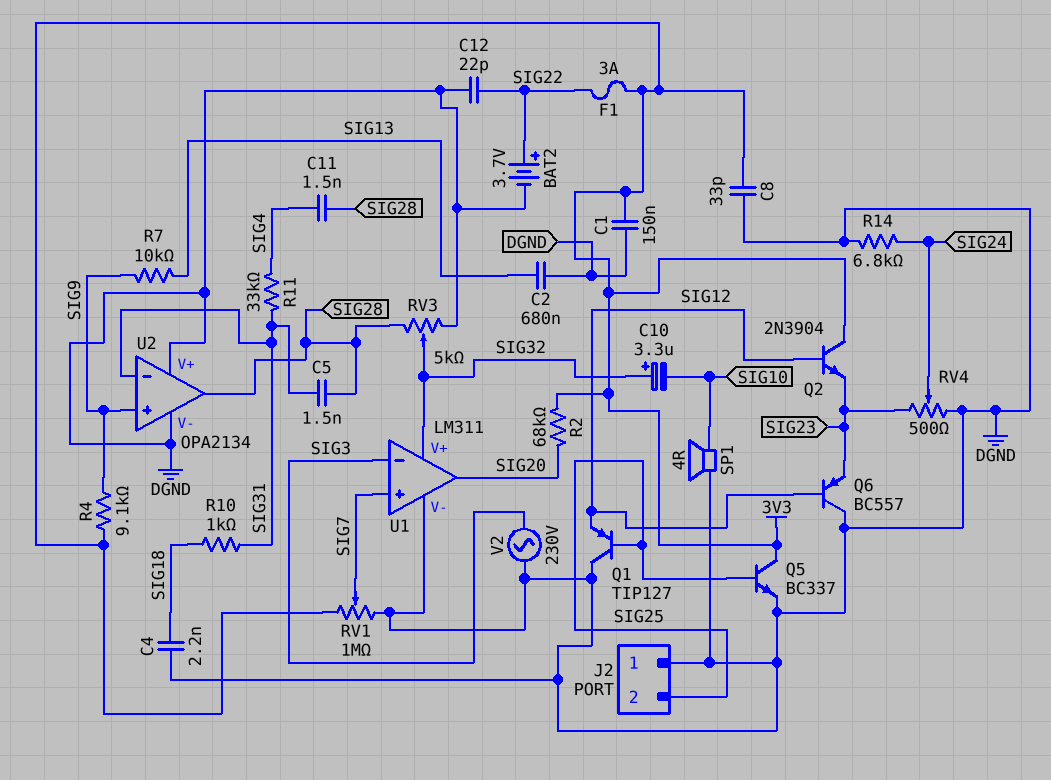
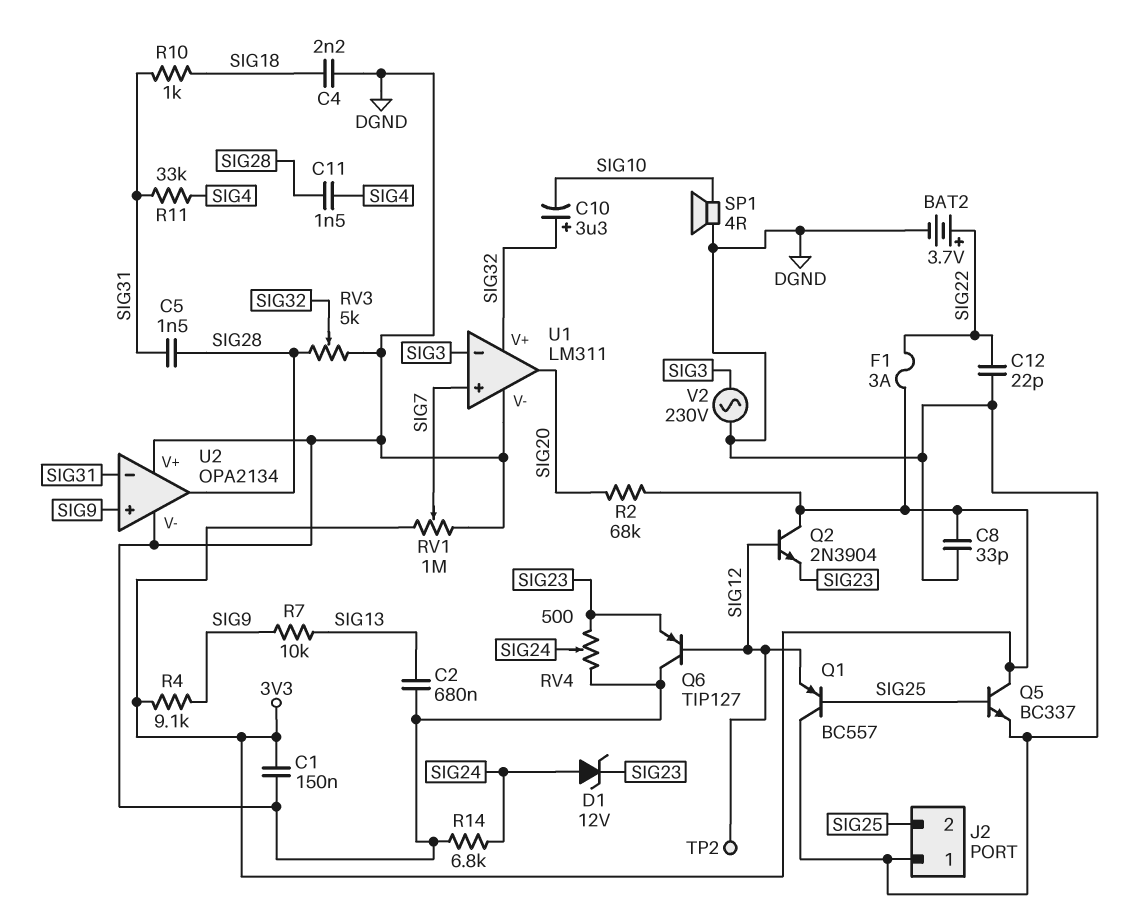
D1: none -> zener 12V (A SIG24, K SIG23)
Q1: PNP TIP127 (B SIG25, C DGND, E SIG12) -> PNP BC557 (B SIG25, C DGND, E SIG12)
Q6: PNP BC557 (B SIG12, C DGND, E SIG23) -> PNP TIP127 (B SIG12, C DGND, E SIG23)
TP2: none -> test point (SIG12)

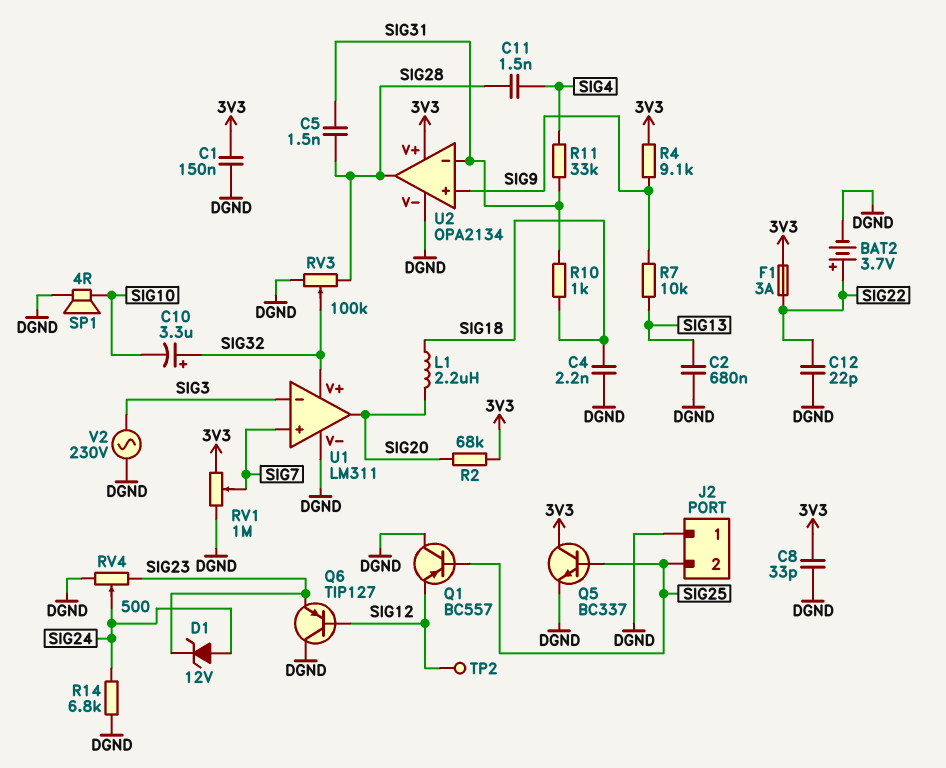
L1: none -> 2.2uH (SIG18, SIG20)
Q2: NPN 2N3904 (B SIG12, C 3V3, E SIG23) -> none
RV3: 5k (DGND, SIG28, wiper SIG32) -> 100k (DGND, SIG28, wiper SIG32)
U2 pin V+: DGND -> 3V3

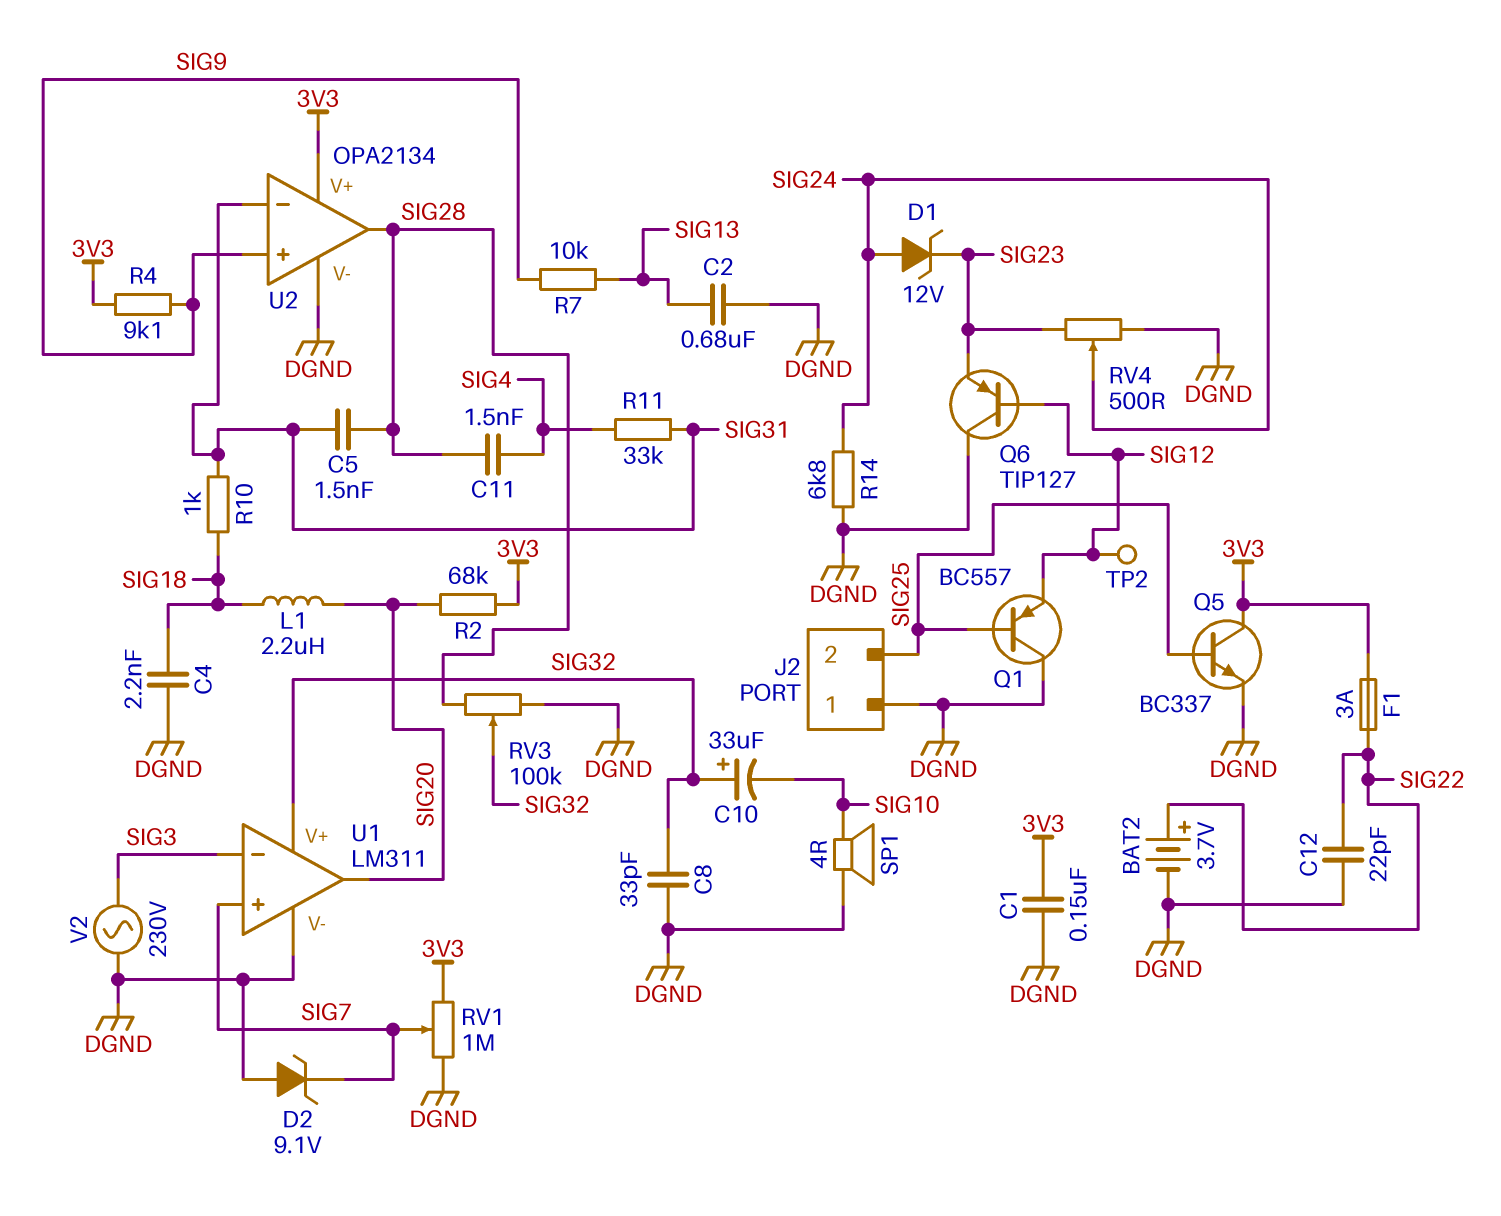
C8: 33pF (3V3, DGND) -> 33pF (DGND, SIG32)
C10: 3.3uF (plus SIG32, minus SIG10) -> 33uF (plus SIG32, minus SIG10)
D2: none -> zener 9.1V (A DGND, K SIG7)

